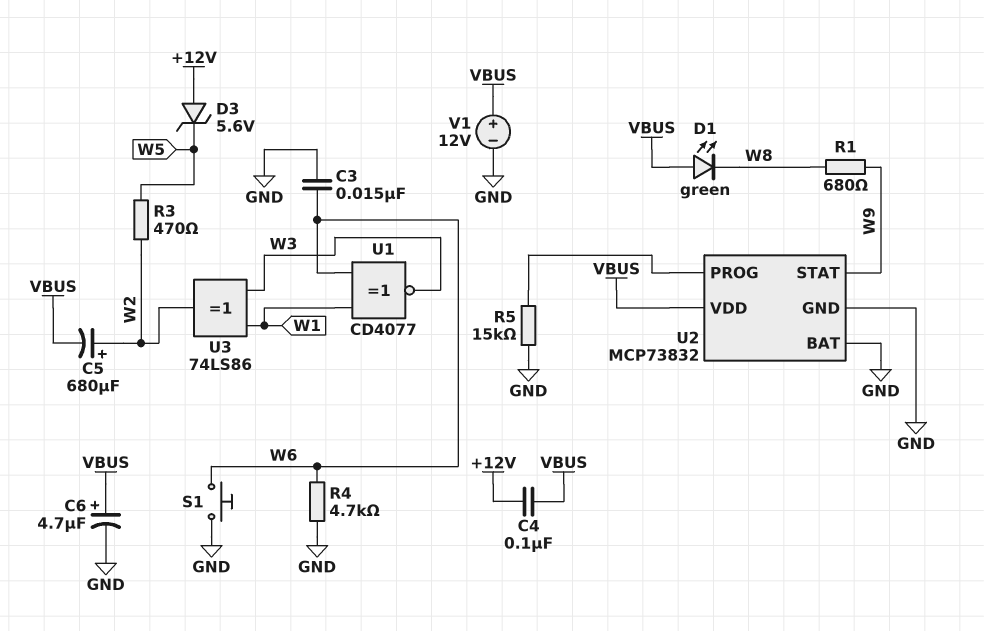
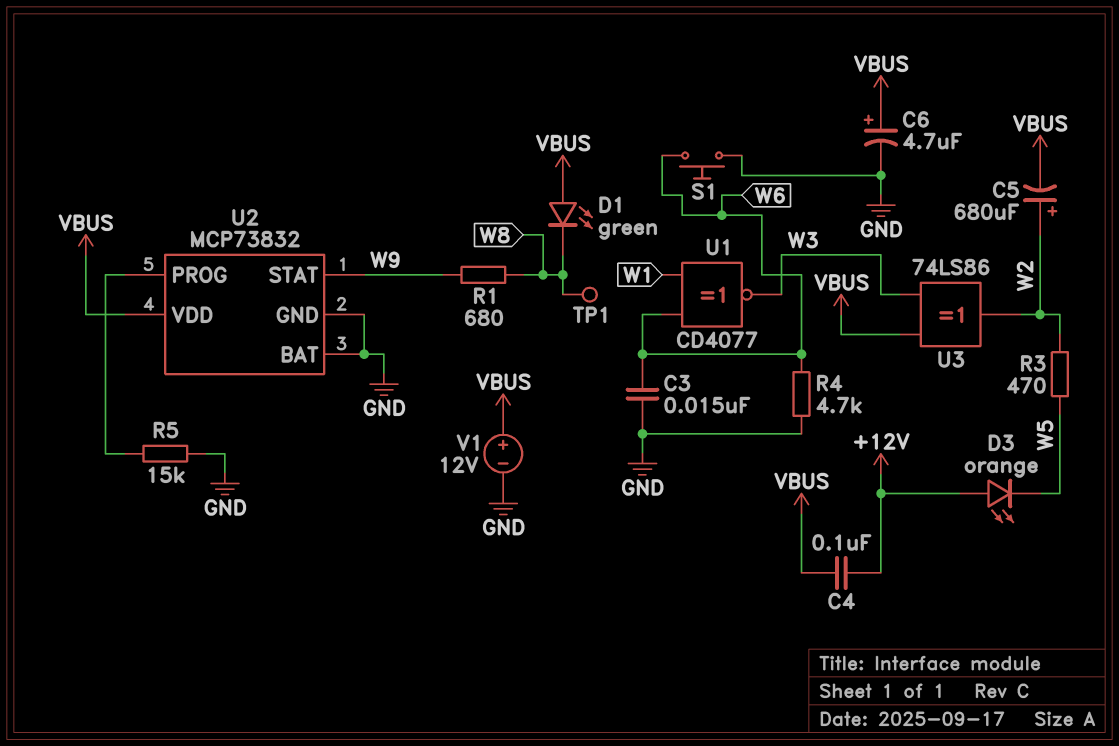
D3: zener 5.6V (A +12V, K W5) -> LED orange (A +12V, K W5)
TP1: none -> test point (W8)
U3: XOR 74LS86 (in W1, in W3, out W2) -> XOR 74LS86 (in VBUS, in W3, out W2)

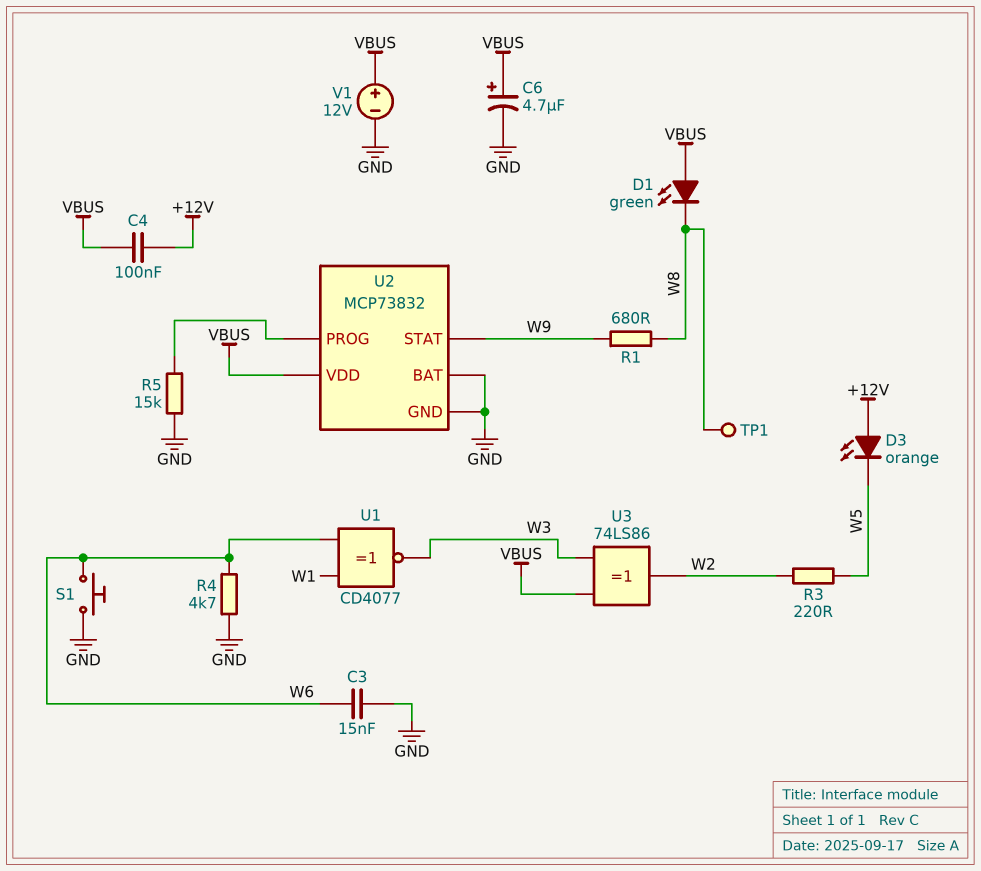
C5: 680uF (plus W2, minus VBUS) -> none
R3: 470 (W2, W5) -> 220 (W2, W5)

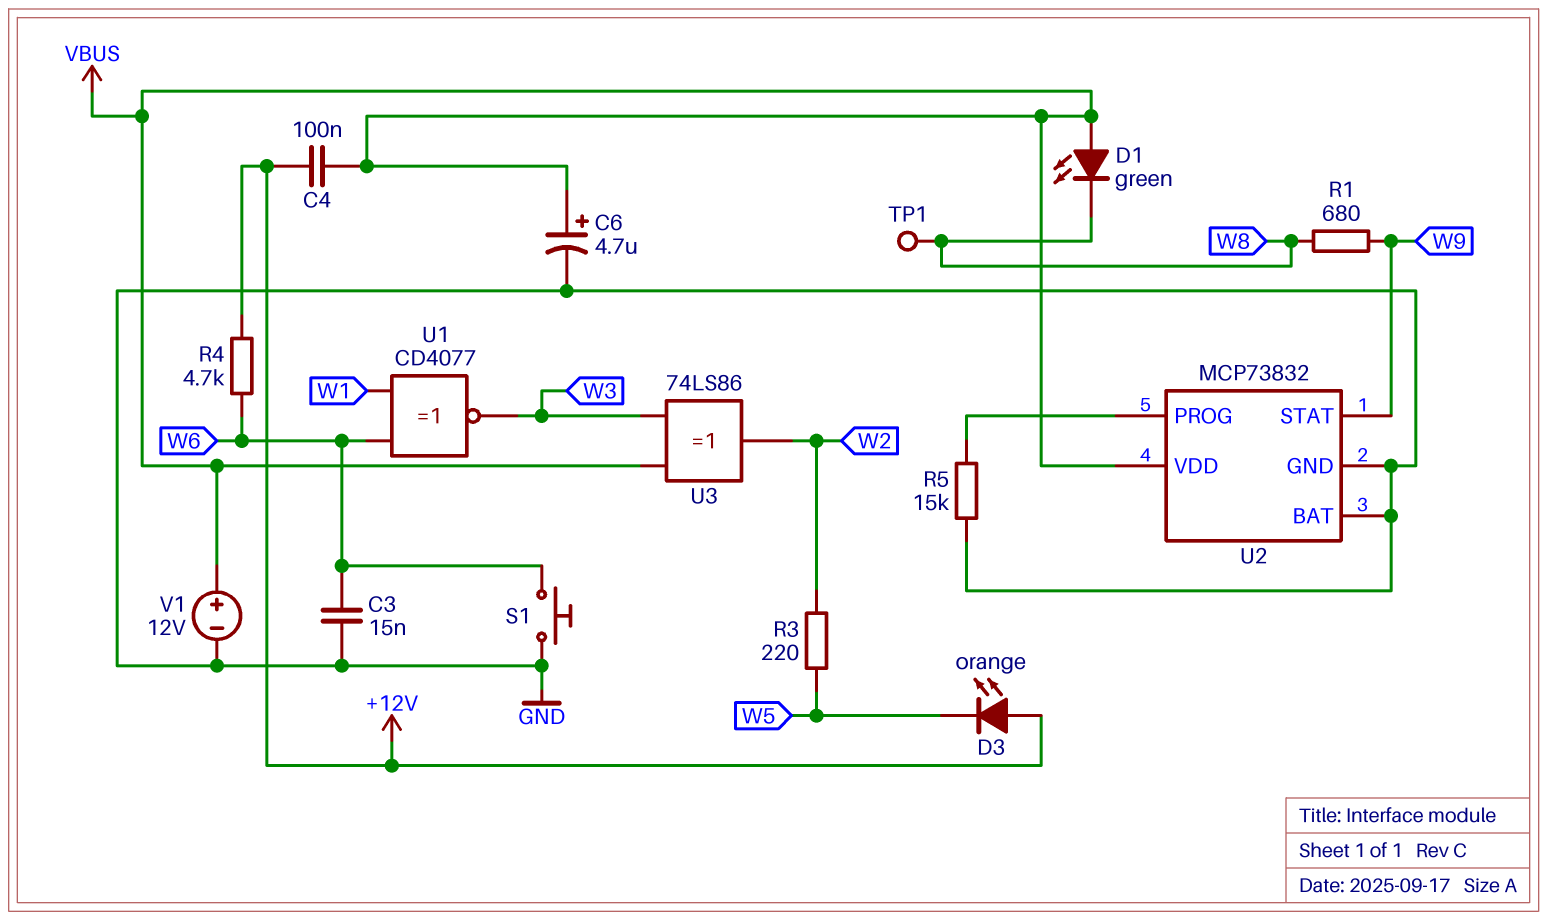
R4: 4.7k (GND, W6) -> 4.7k (+12V, W6)

